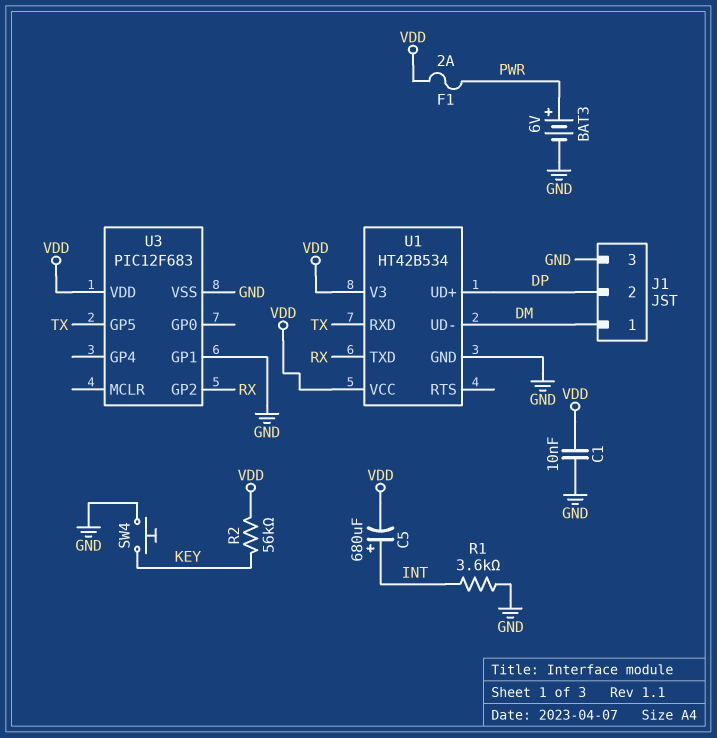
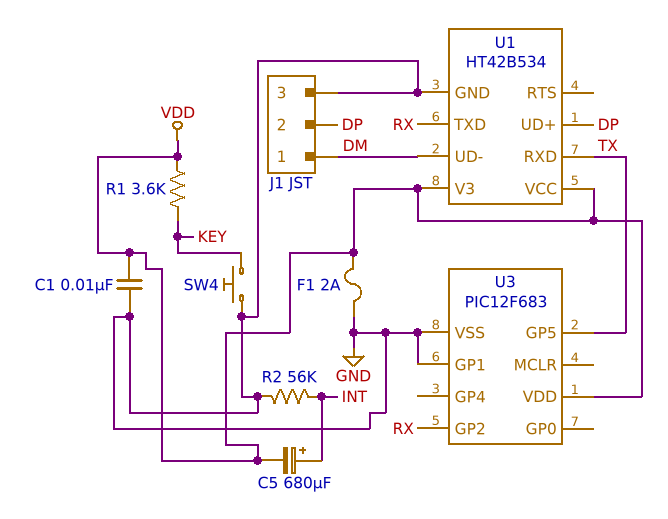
BAT3: 6V (plus PWR, minus GND) -> none
F1: 2A (PWR, VDD) -> 2A (GND, VDD)
R1: 3.6k (GND, INT) -> 3.6k (KEY, VDD)
R2: 56k (KEY, VDD) -> 56k (GND, INT)

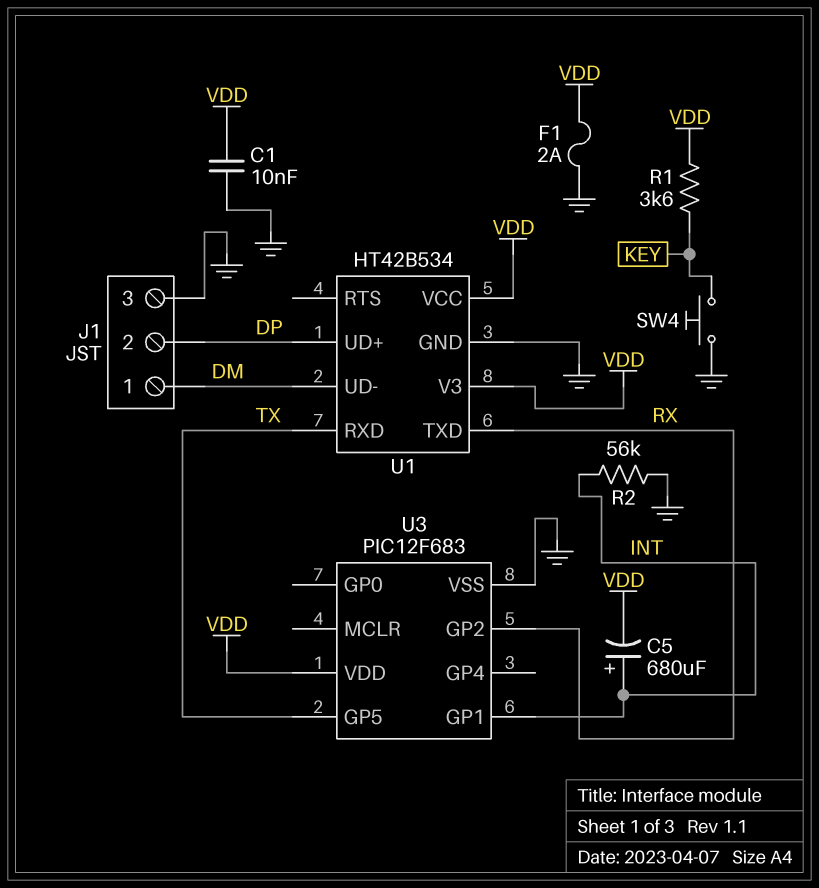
U3 pin GP1: GND -> INT

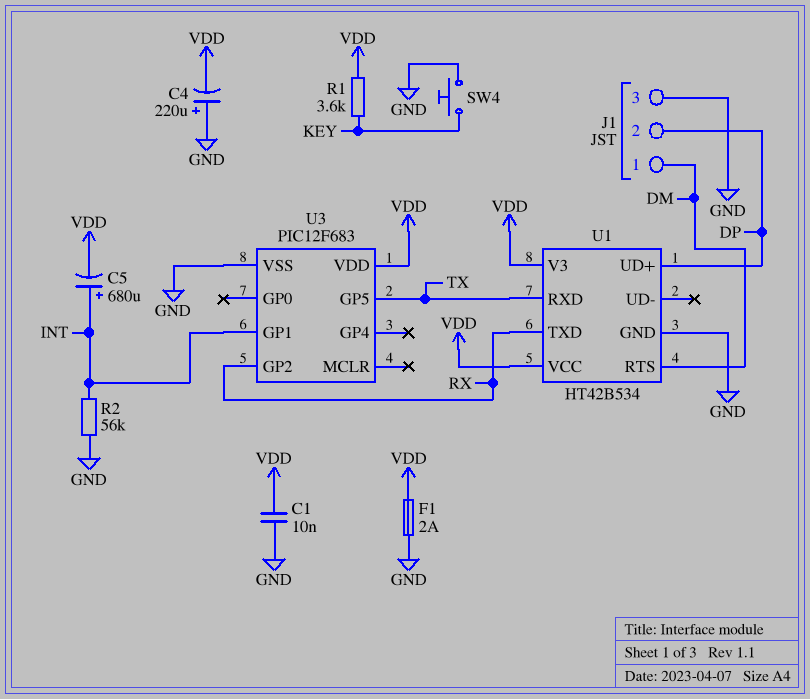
C4: none -> 220uF (plus GND, minus VDD)
U1 pin RTS: none -> DM
U1 pin UD-: DM -> none

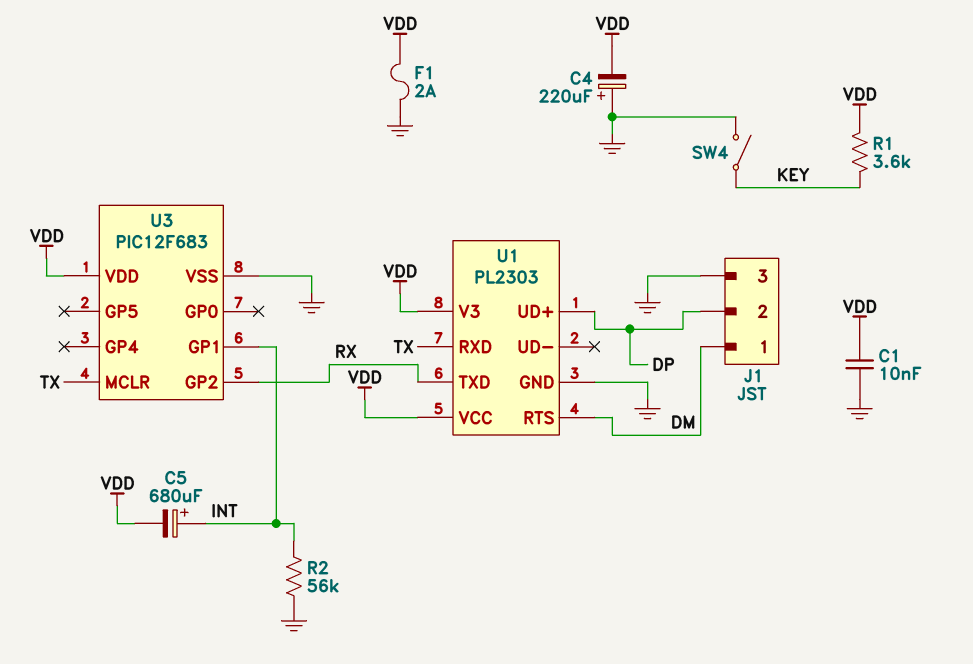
SW4: button (GND, KEY) -> switch (GND, KEY)
U1: HT42B534 -> PL2303
U3 pin GP5: TX -> none
U3 pin MCLR: none -> TX

